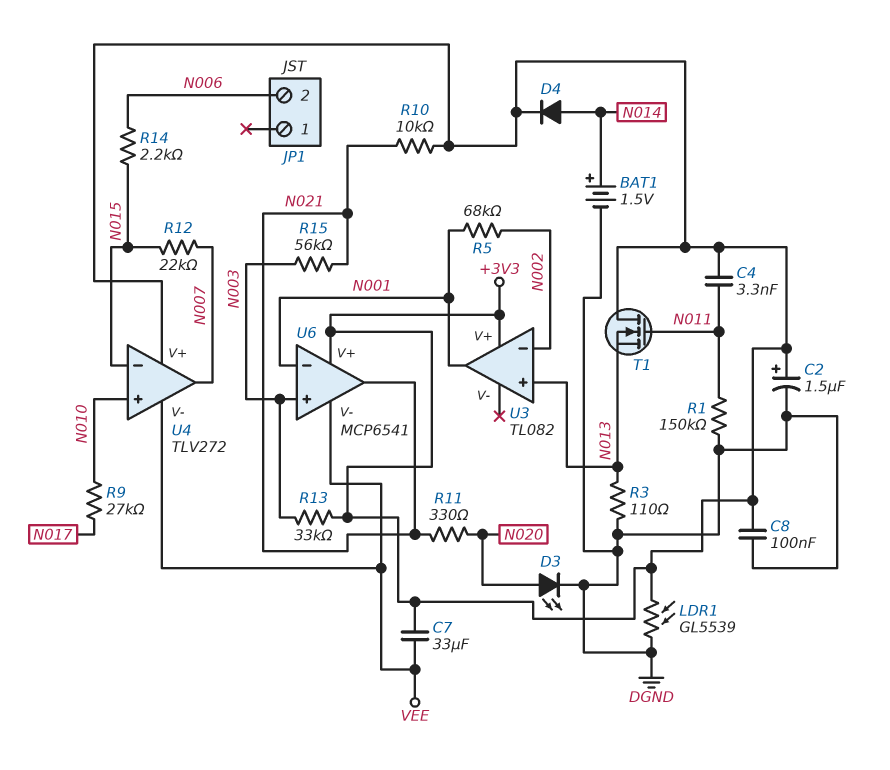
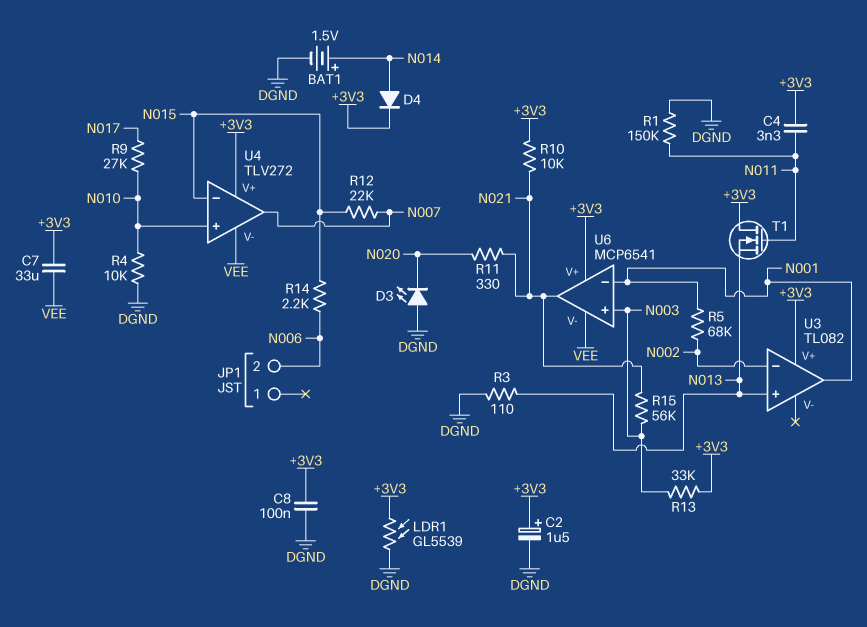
D3: LED (A N020, K DGND) -> LED (A DGND, K N020)
R4: none -> 10k (DGND, N010)

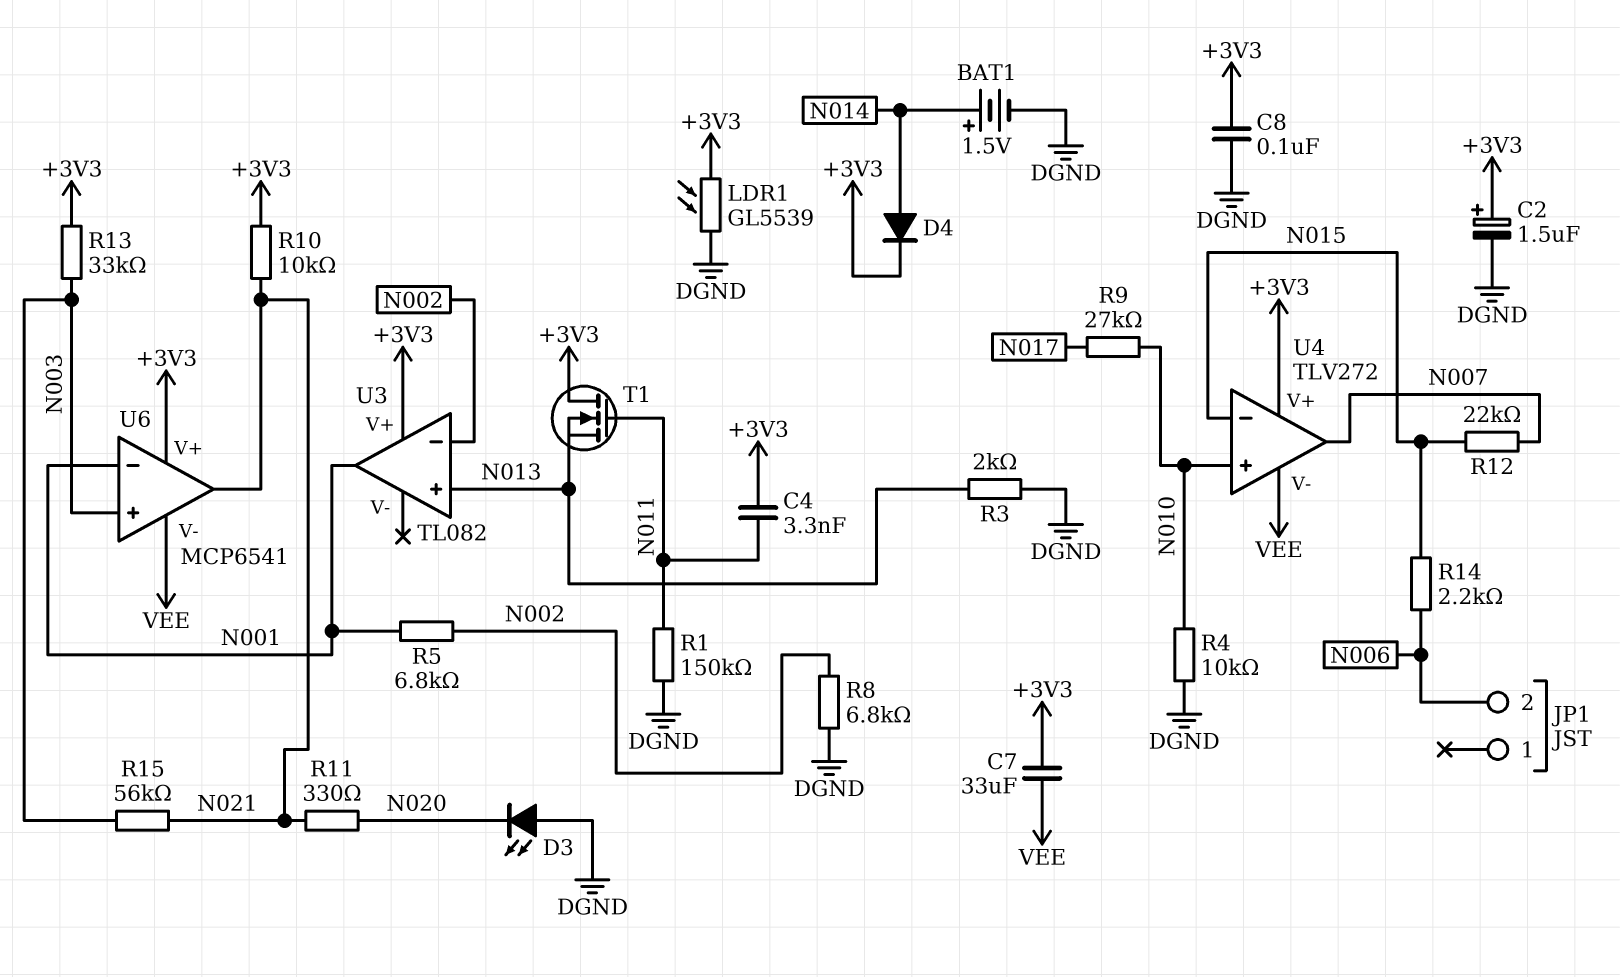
R3: 110 (DGND, N013) -> 2k (DGND, N013)
R5: 68k (N001, N002) -> 6.8k (N001, N002)
R8: none -> 6.8k (DGND, N002)

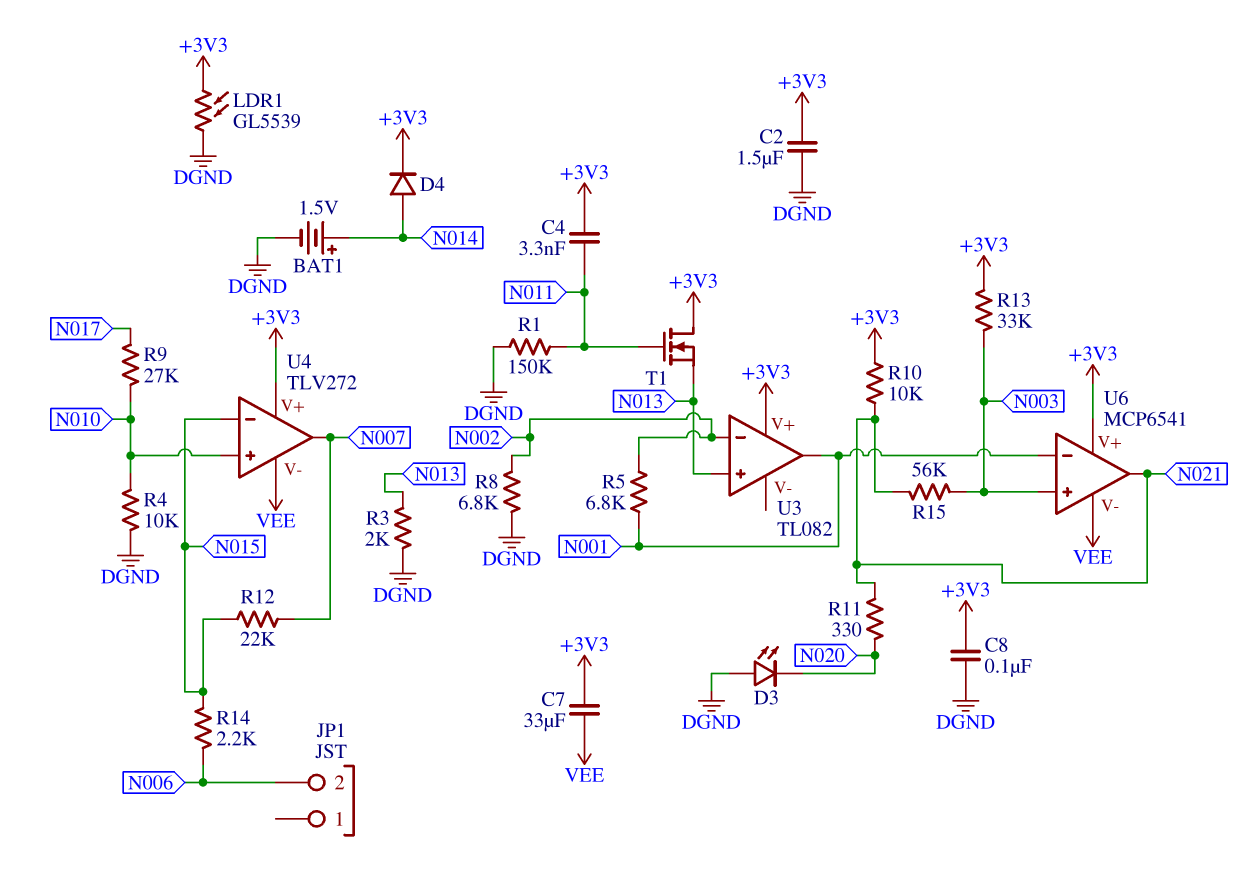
C2: 1.5uF (plus +3V3, minus DGND) -> 1.5uF (+3V3, DGND)

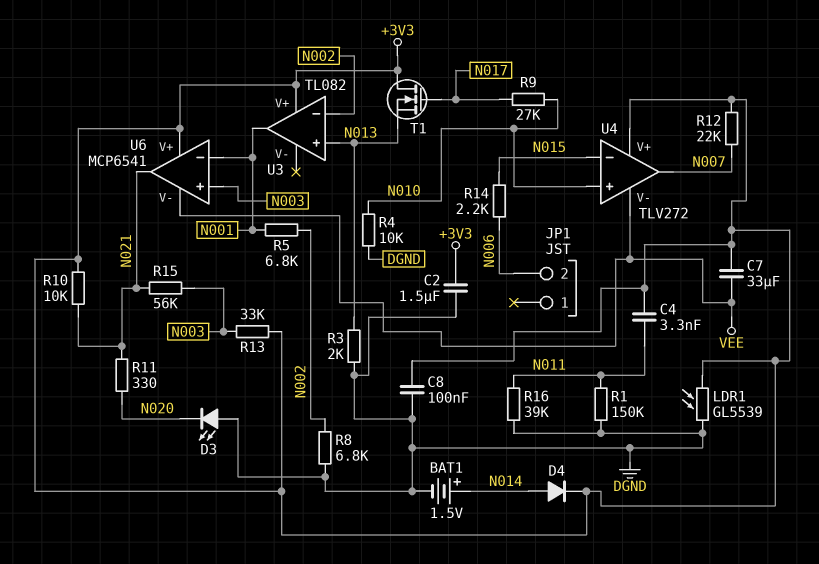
R12: 22k (N007, N015) -> 22k (+3V3, N007)
R16: none -> 39k (DGND, N011)
T1: NMOS (G N011, D +3V3, S N013) -> NMOS (G N017, D +3V3, S N013)

